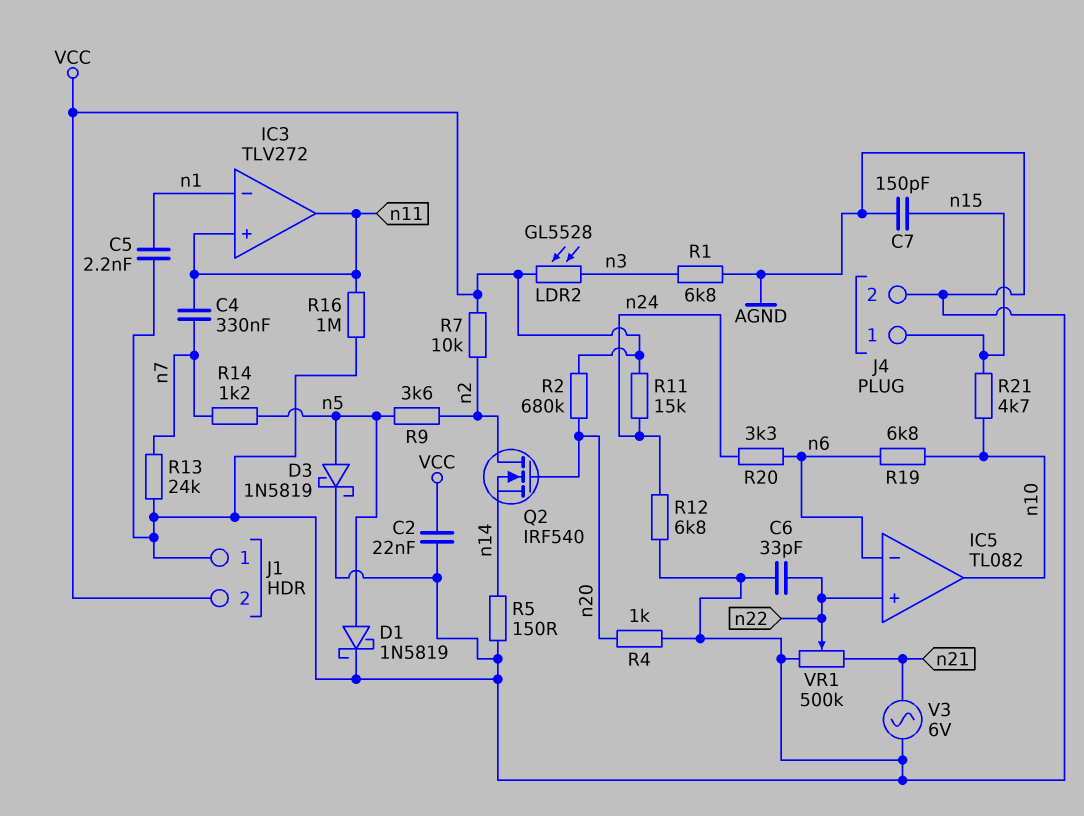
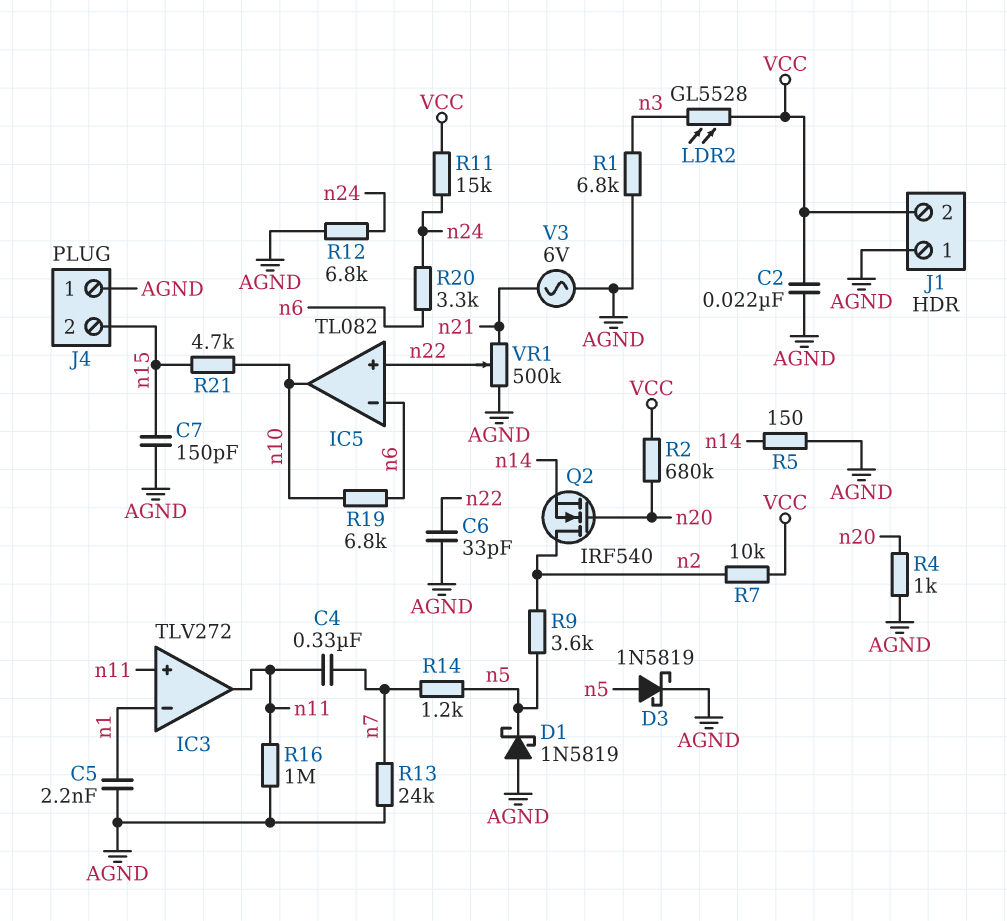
D1: schottky 1N5819 (A n5, K AGND) -> schottky 1N5819 (A AGND, K n5)
J4 pin 1: n15 -> AGND
J4 pin 2: AGND -> n15

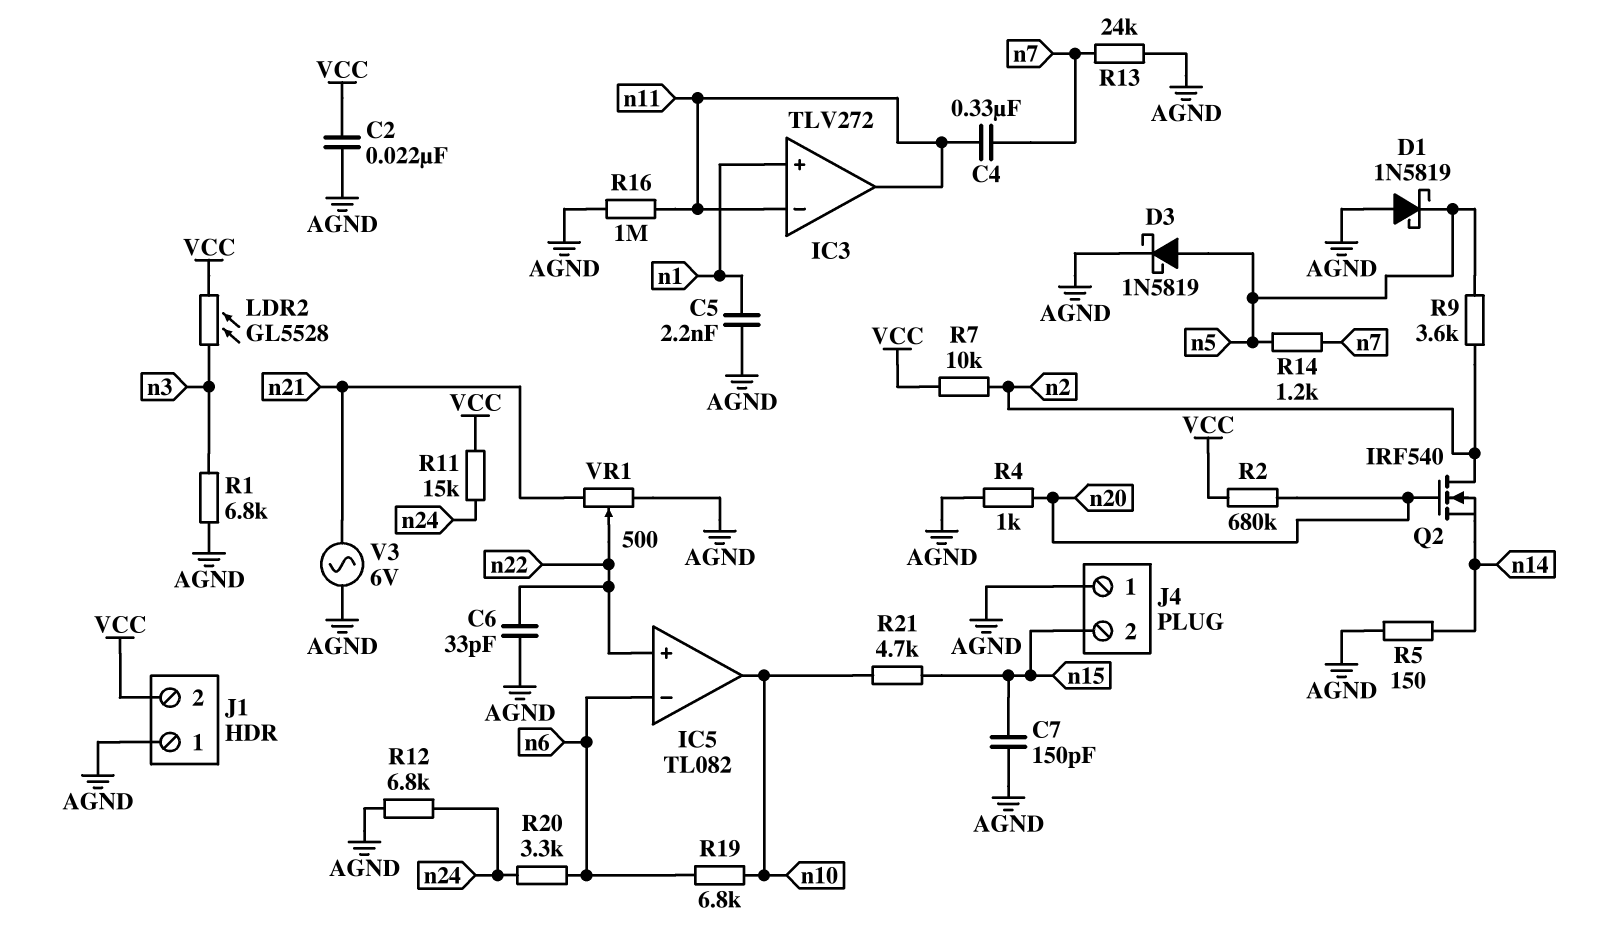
IC3 pin in+: n11 -> n1
IC3 pin in-: n1 -> n11
VR1: 500k (AGND, n21, wiper n22) -> 500 (AGND, n21, wiper n22)

